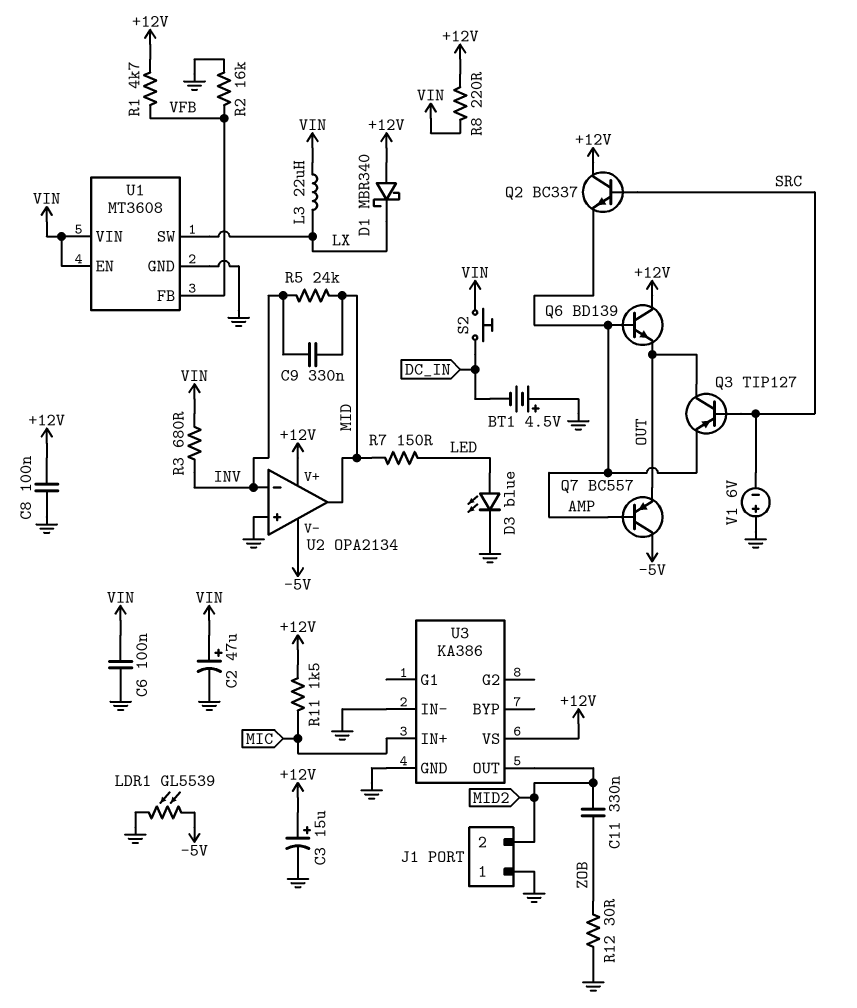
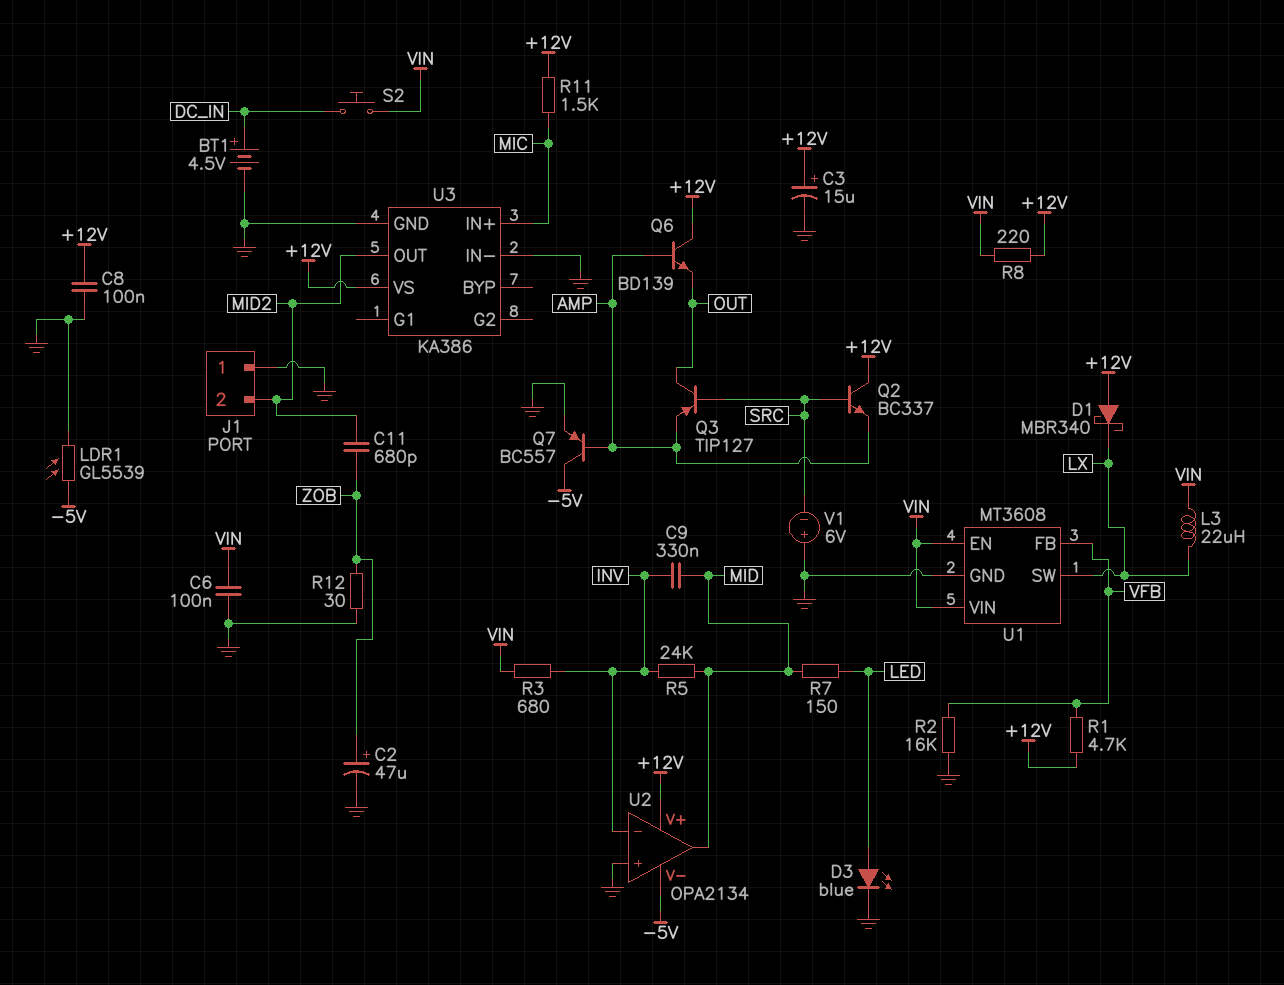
BT1: 4.5V (plus GND, minus DC_IN) -> 4.5V (plus DC_IN, minus GND)
C2: 47uF (plus VIN, minus GND) -> 47uF (plus ZOB, minus GND)
C11: 330nF (MID2, ZOB) -> 680pF (MID2, ZOB)
Q7: PNP BC557 (B AMP, C -5V, E OUT) -> PNP BC557 (B AMP, C -5V, E GND)

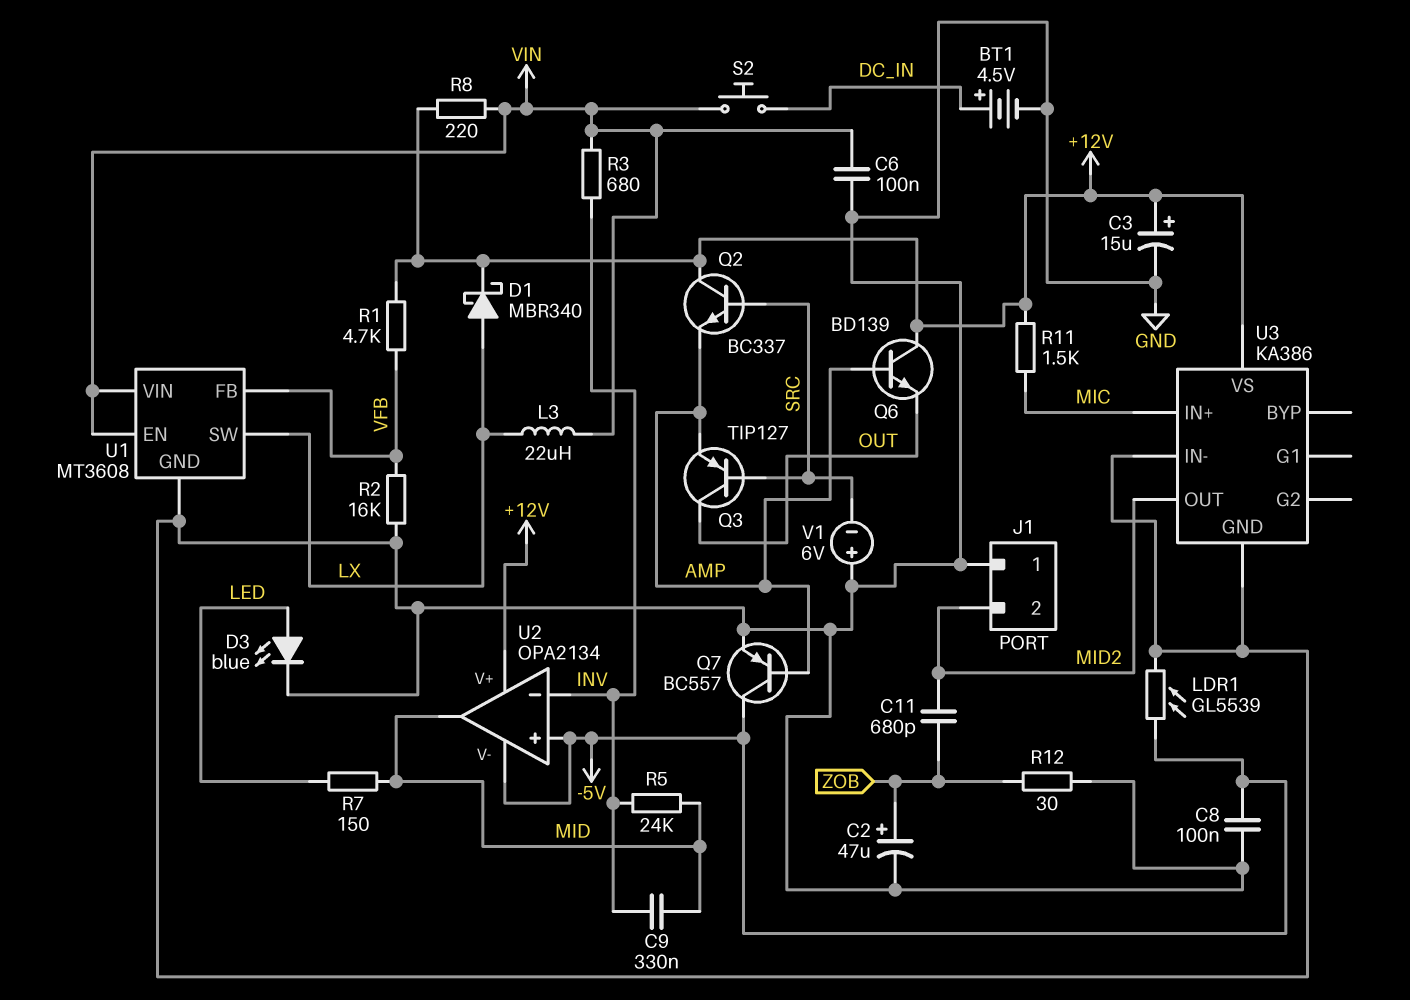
C8: 100nF (+12V, GND) -> 100nF (-5V, GND)
D1: schottky MBR340 (A +12V, K LX) -> schottky MBR340 (A LX, K +12V)
U2 pin in+: GND -> -5V

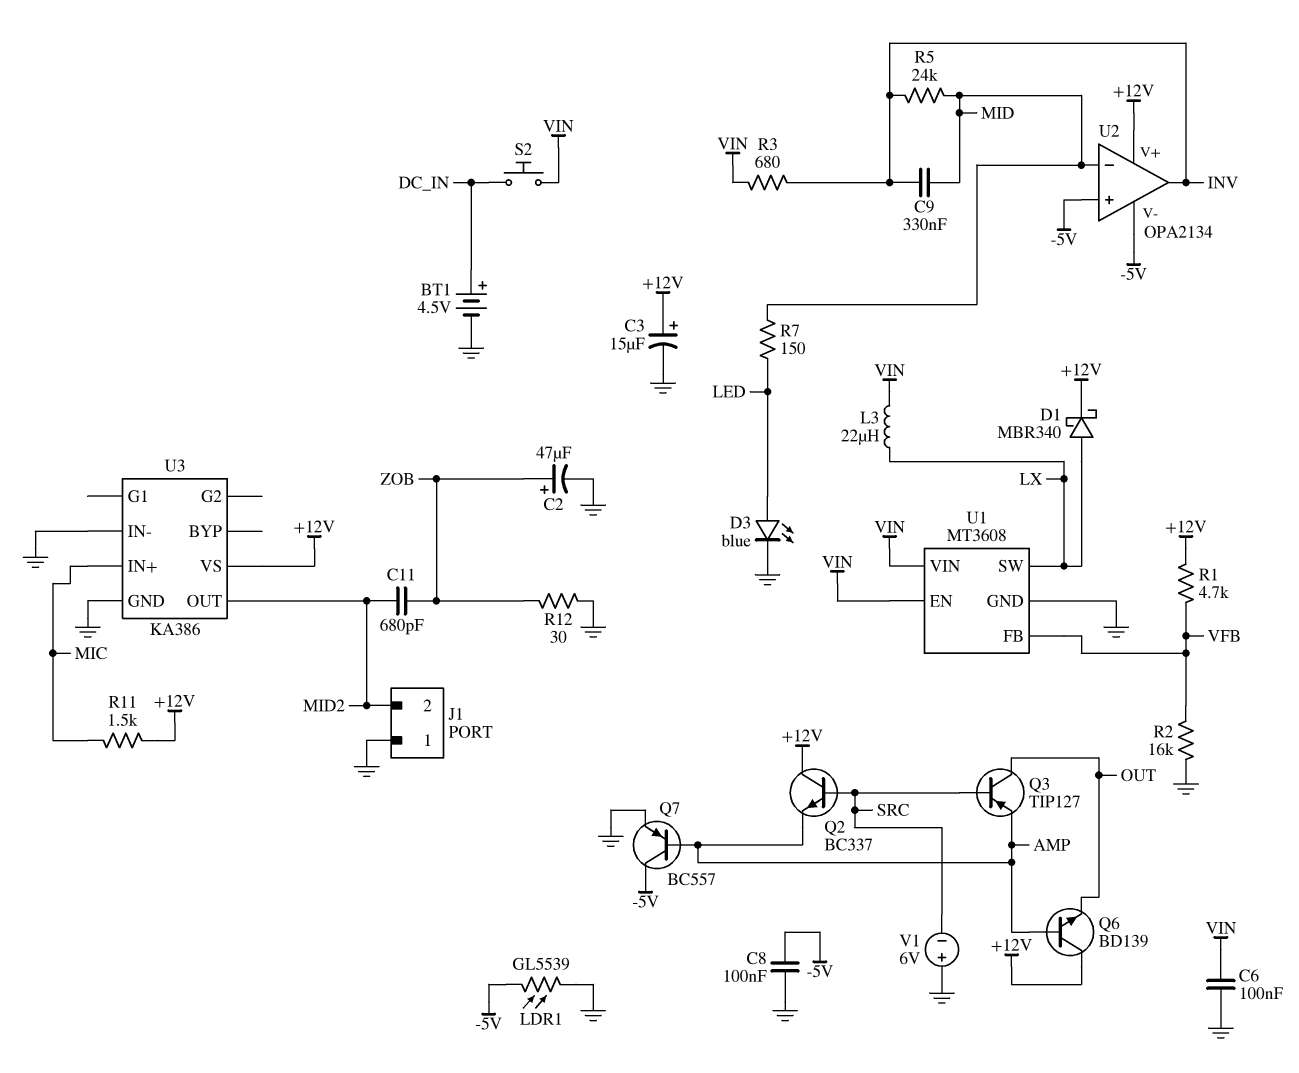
R8: 220 (+12V, VIN) -> none
U2 pin in-: INV -> MID
U2 pin out: MID -> INV

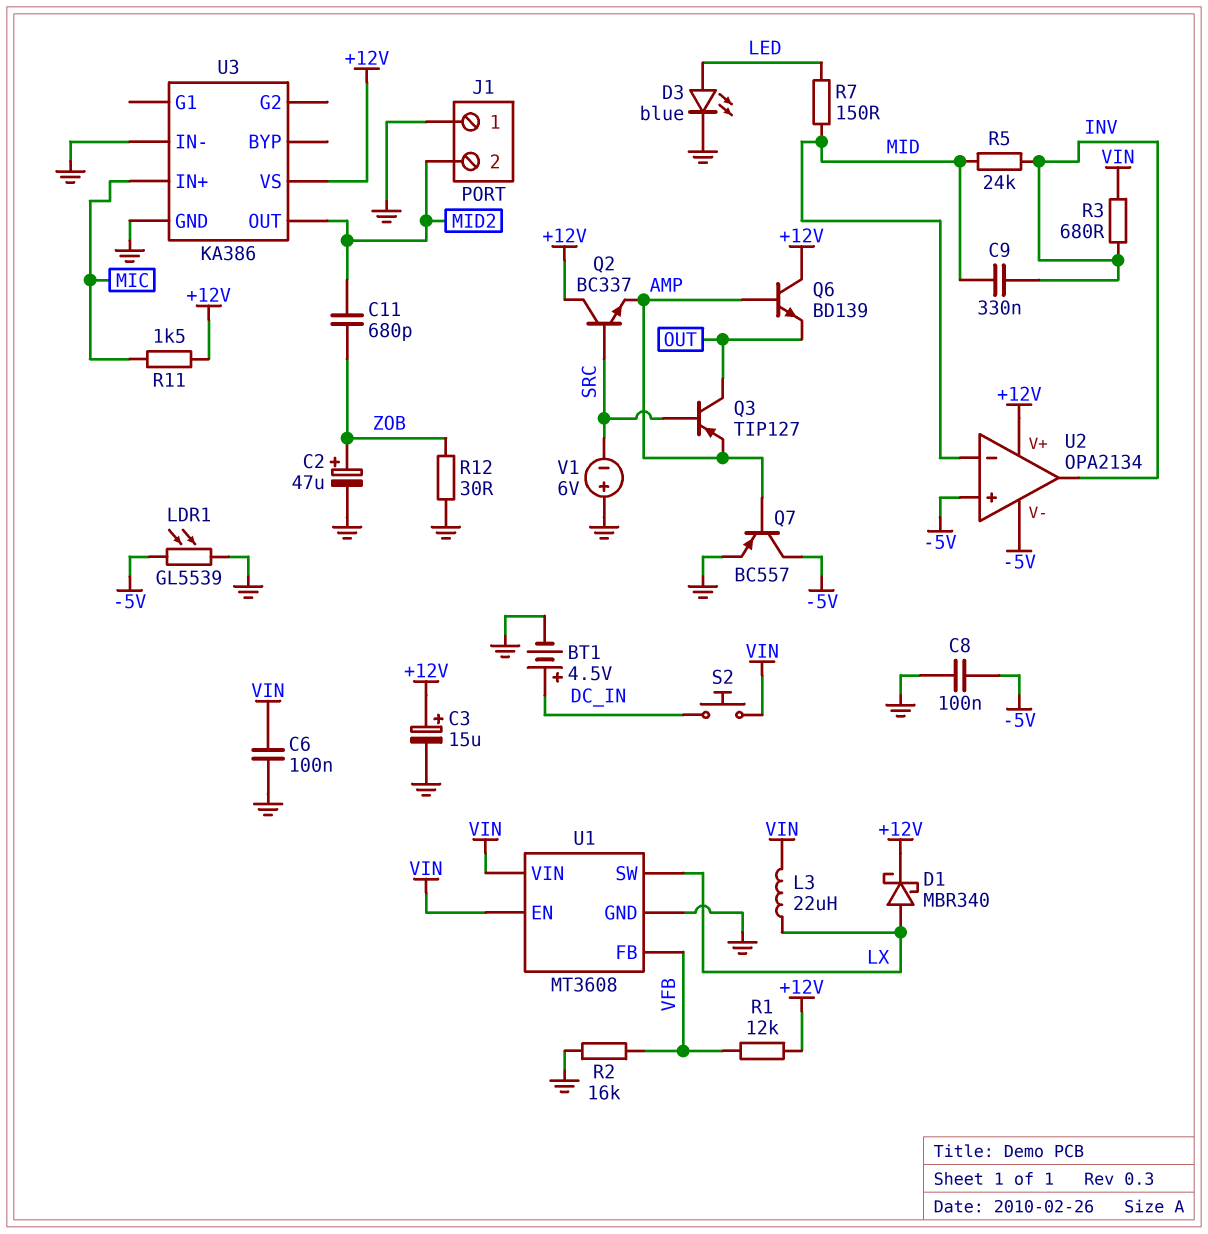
R1: 4.7k (+12V, VFB) -> 12k (+12V, VFB)

